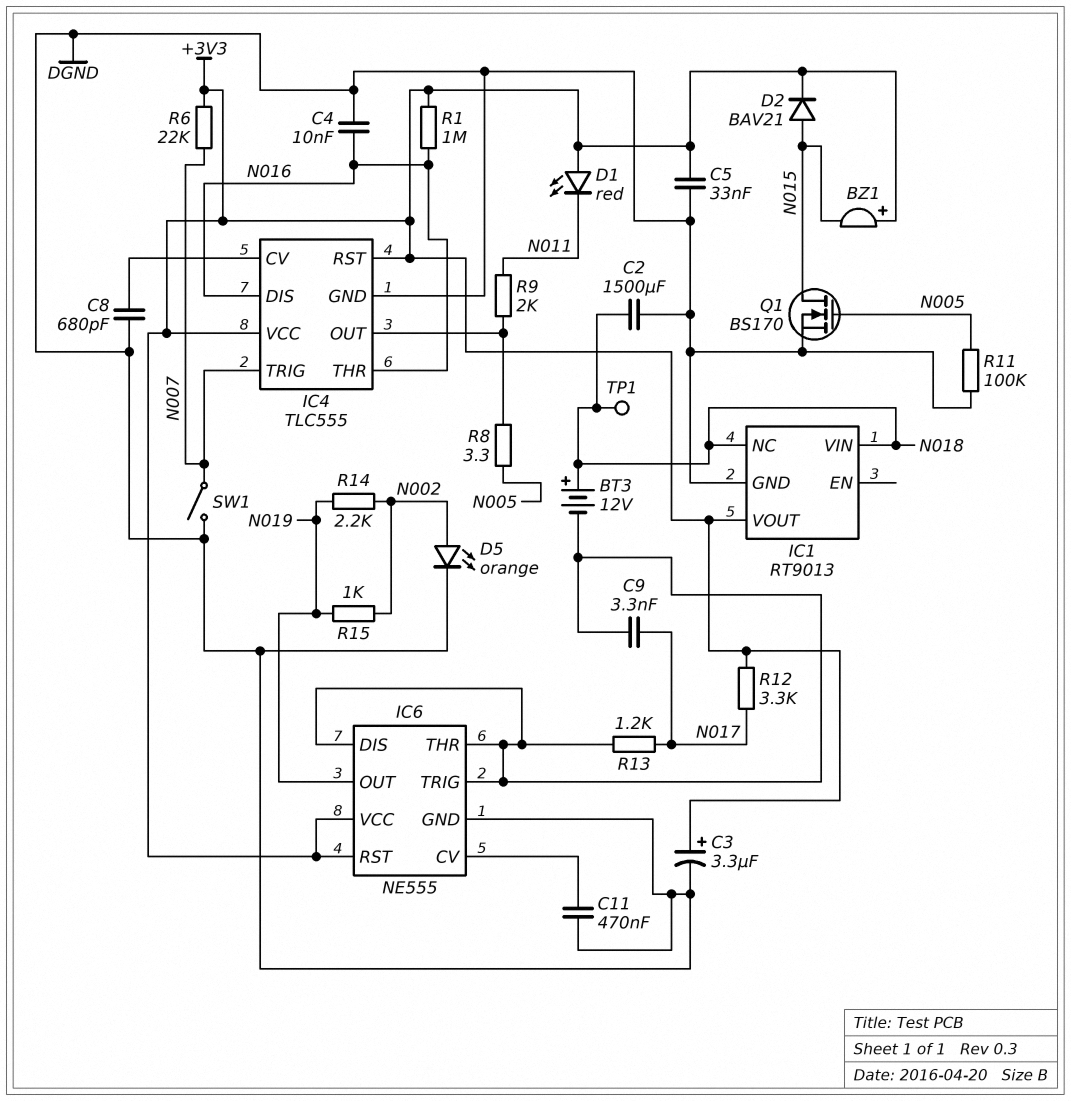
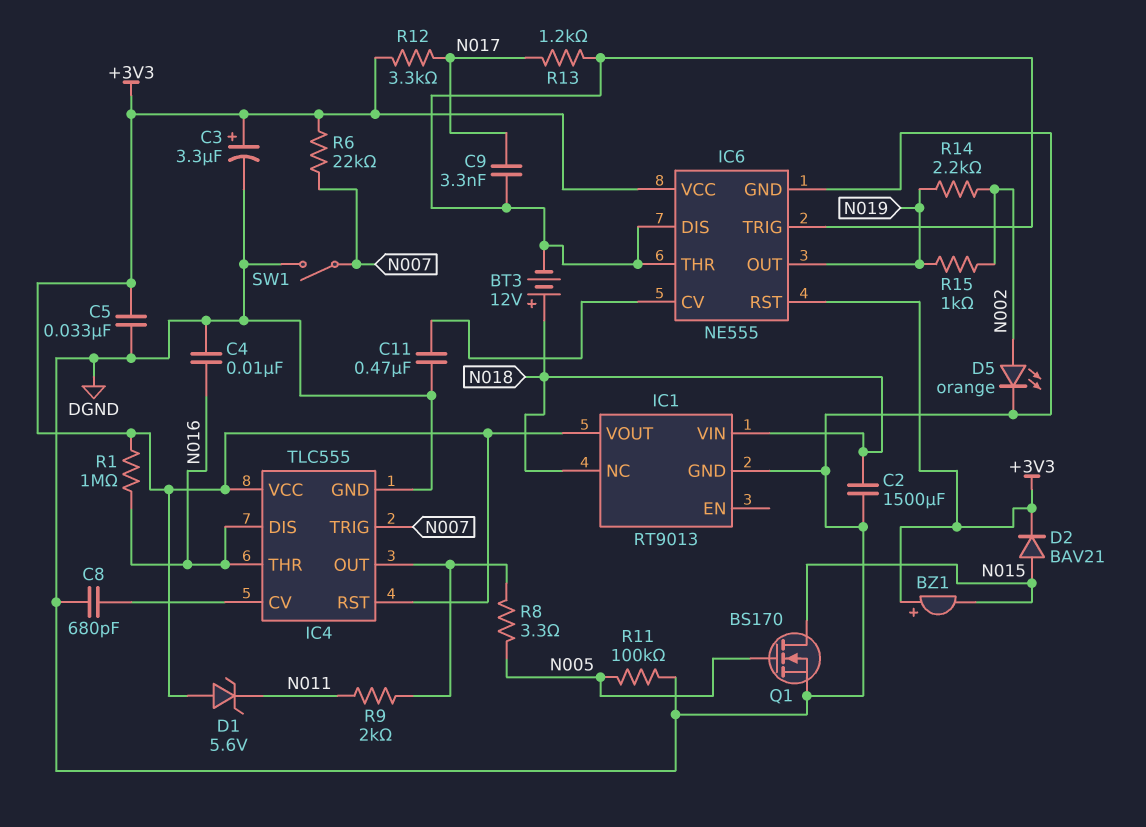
D1: LED red (A +3V3, K N011) -> zener 5.6V (A +3V3, K N011)
TP1: test point (N018) -> none

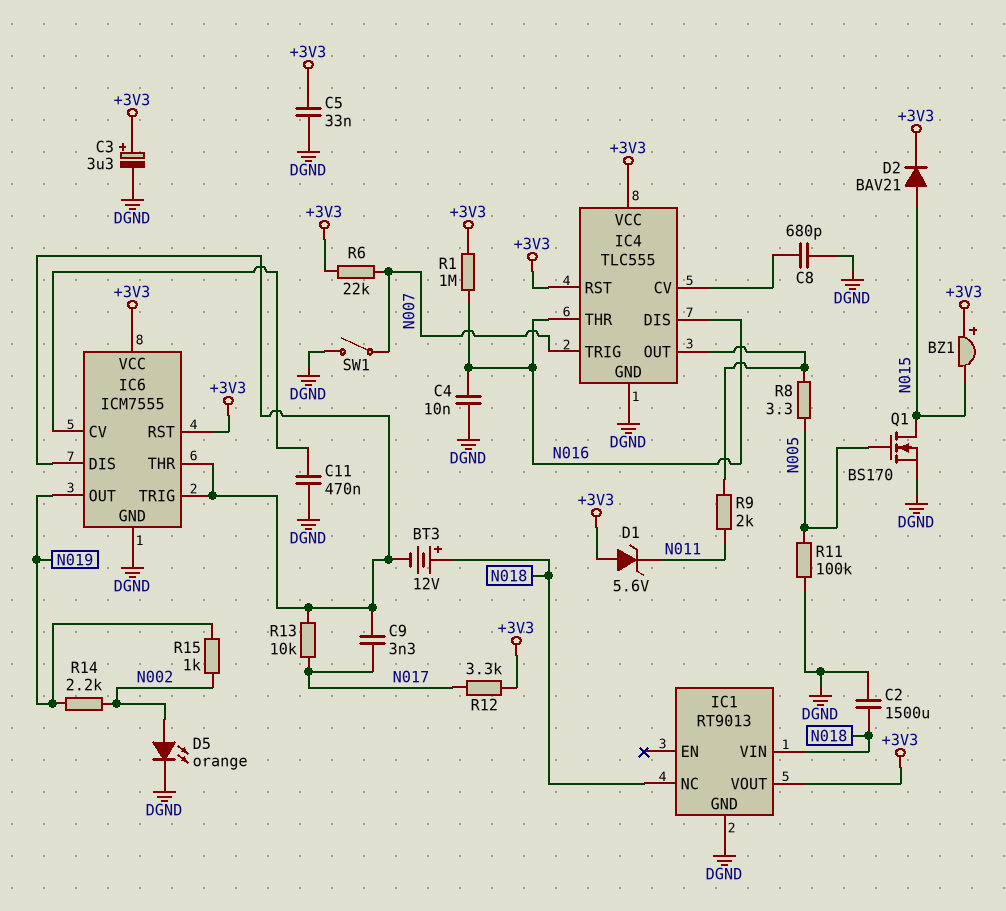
IC6: NE555 -> ICM7555
R13: 1.2k (IC6/DIS, N017) -> 10k (IC6/DIS, N017)

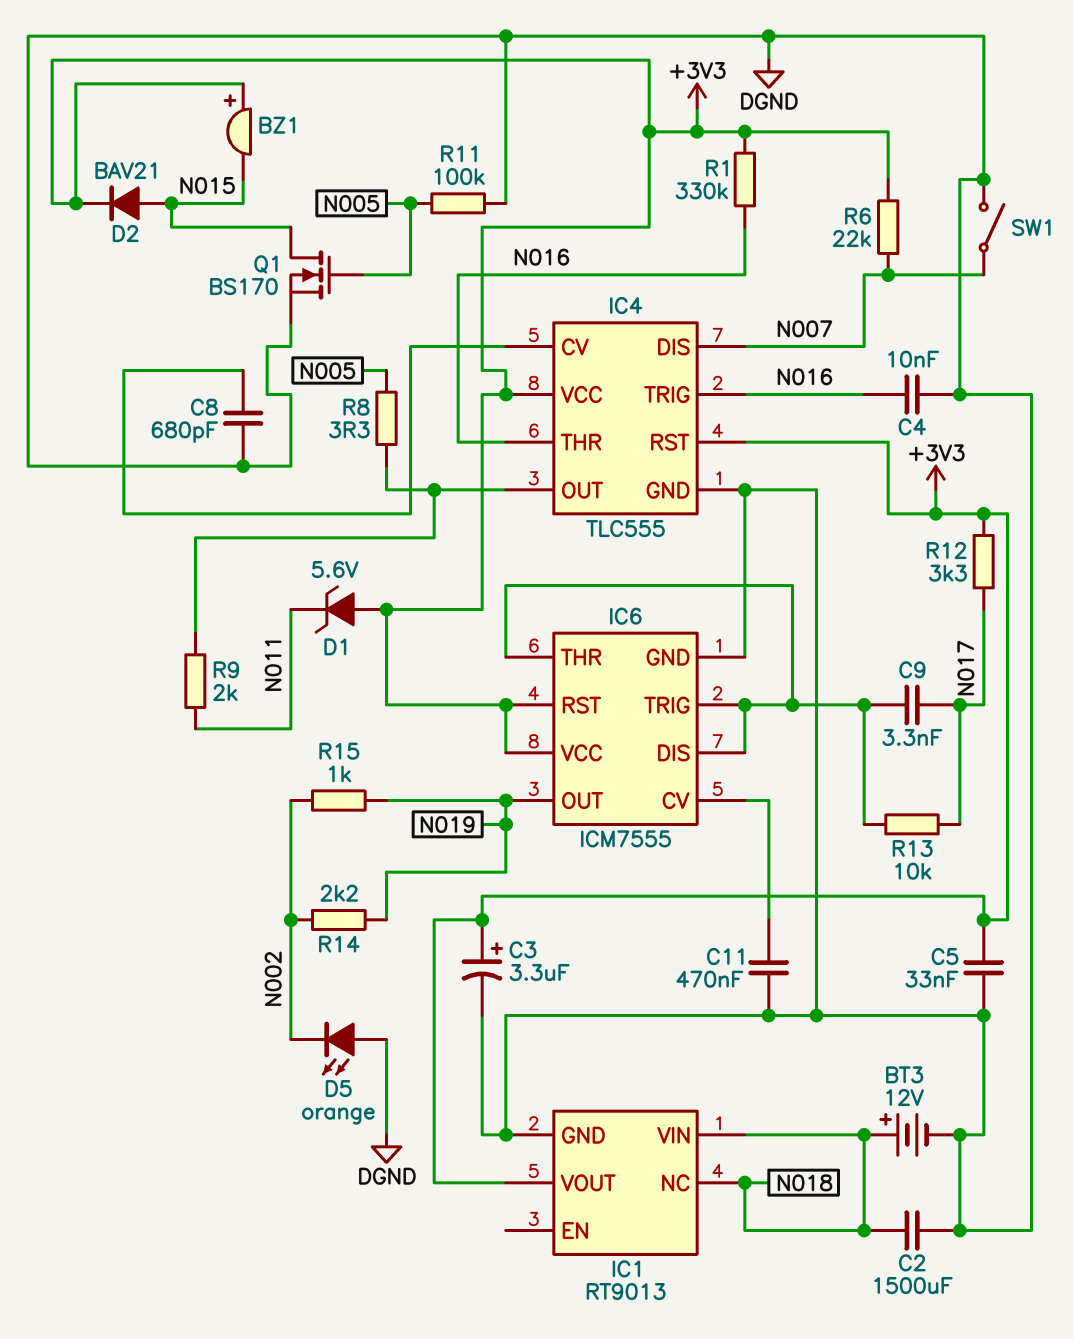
BT3: 12V (plus N018, minus IC6/DIS) -> 12V (plus N018, minus DGND)
D5: LED orange (A N002, K DGND) -> LED orange (A DGND, K N002)
IC4 pin DIS: N016 -> N007
IC4 pin TRIG: N007 -> N016
R1: 1M (+3V3, N016) -> 330k (+3V3, N016)

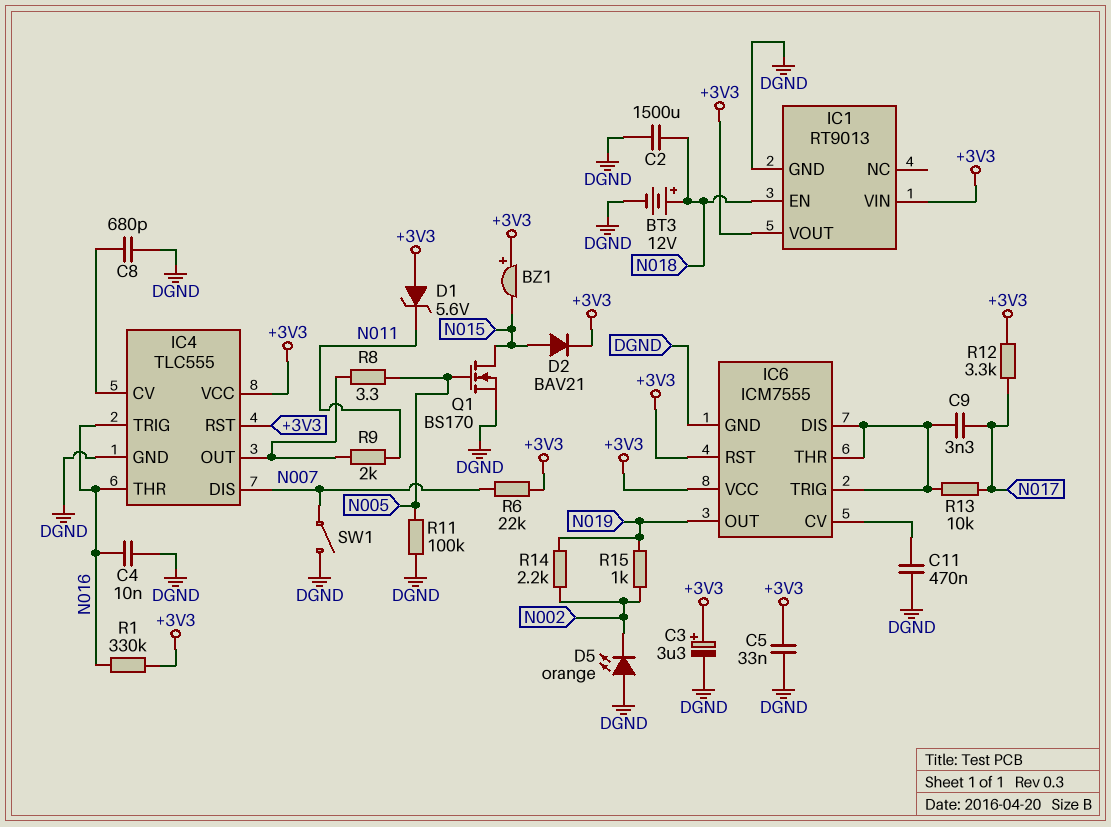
IC1 pin EN: none -> N018
IC1 pin NC: N018 -> none
IC1 pin VIN: N018 -> +3V3

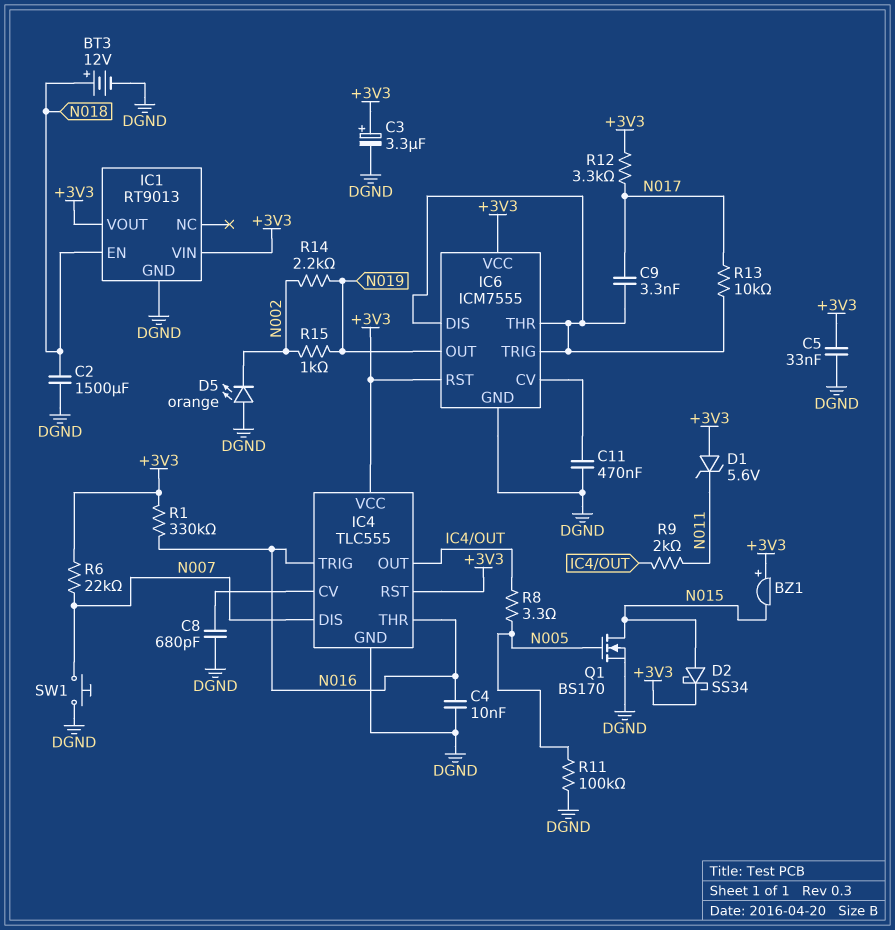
D2: diode BAV21 (A N015, K +3V3) -> schottky SS34 (A N015, K +3V3)
SW1: switch (DGND, N007) -> button (DGND, N007)

